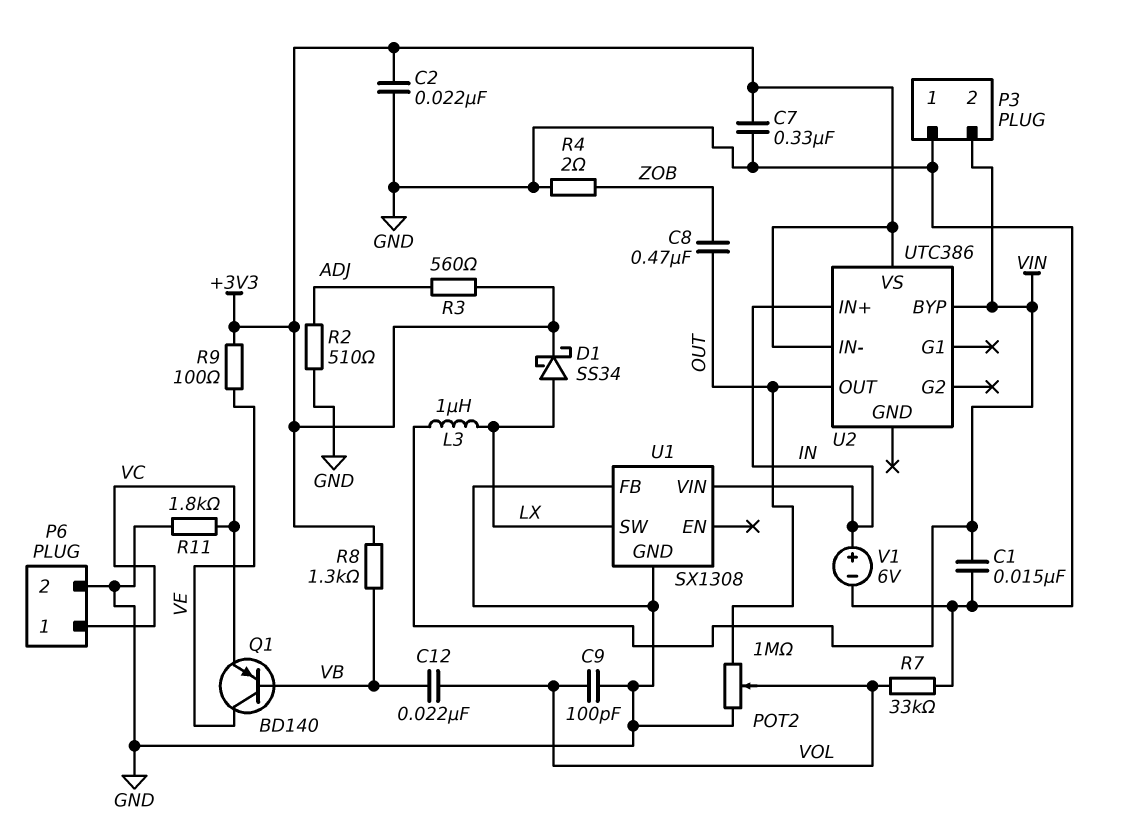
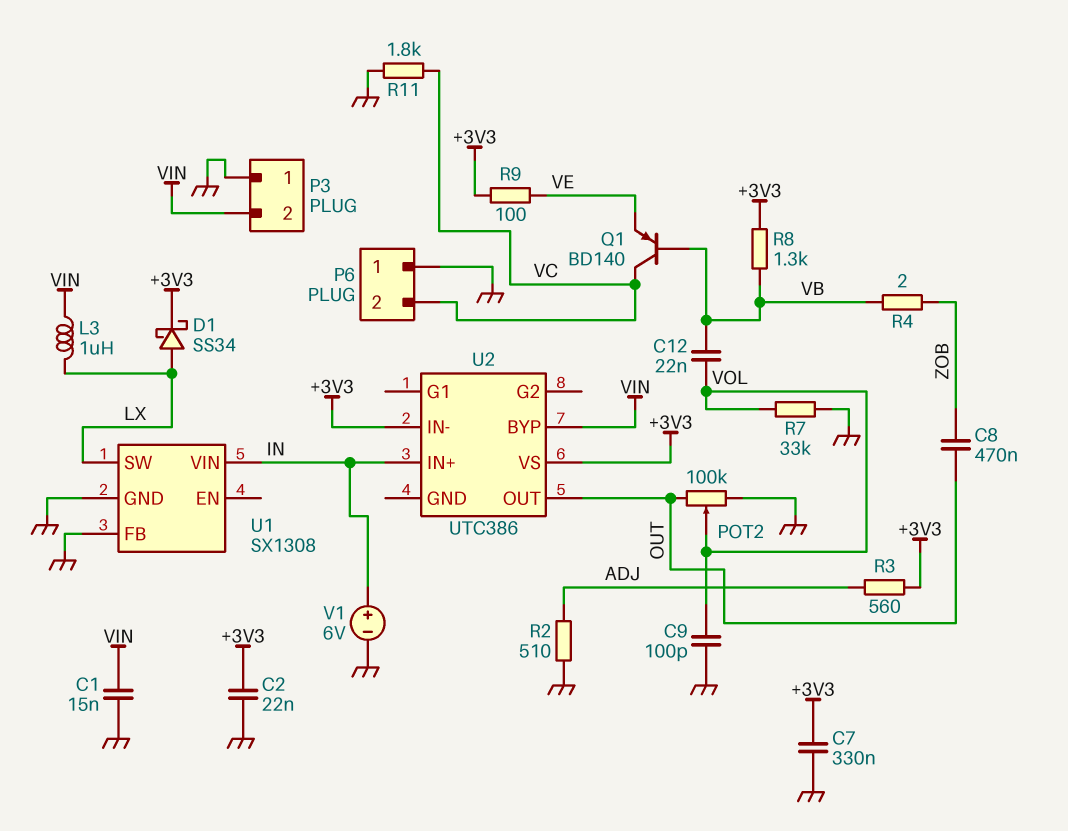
P6 pin 1: VC -> GND
P6 pin 2: GND -> VC
POT2: 1M (GND, OUT, wiper VOL) -> 100k (GND, OUT, wiper VOL)
Q1: PNP BD140 (B VB, C VE, E VC) -> PNP BD140 (B VB, C VC, E VE)
R4: 2 (GND, ZOB) -> 2 (VB, ZOB)

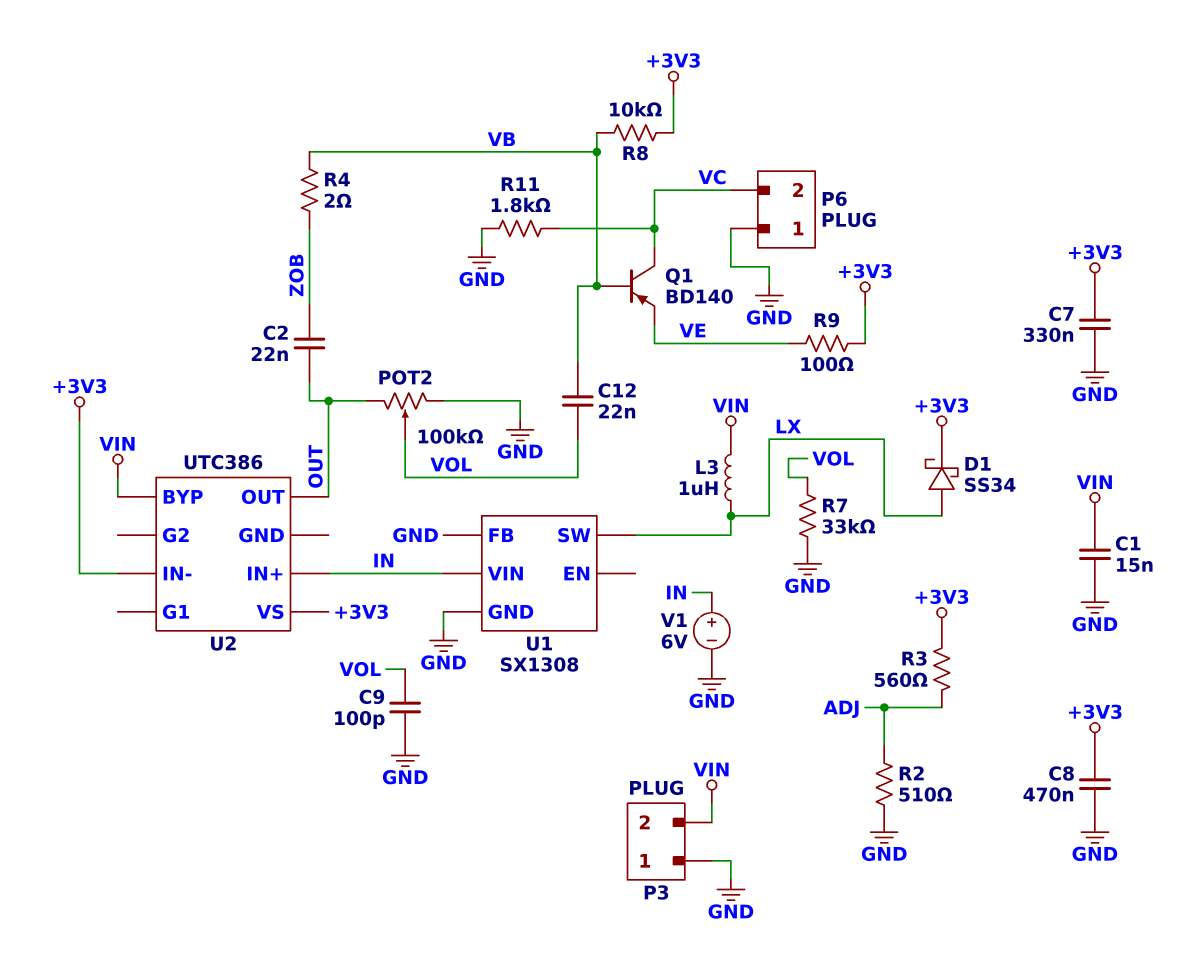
C2: 22nF (+3V3, GND) -> 22nF (OUT, ZOB)
C8: 470nF (OUT, ZOB) -> 470nF (+3V3, GND)
R8: 1.3k (+3V3, VB) -> 10k (+3V3, VB)

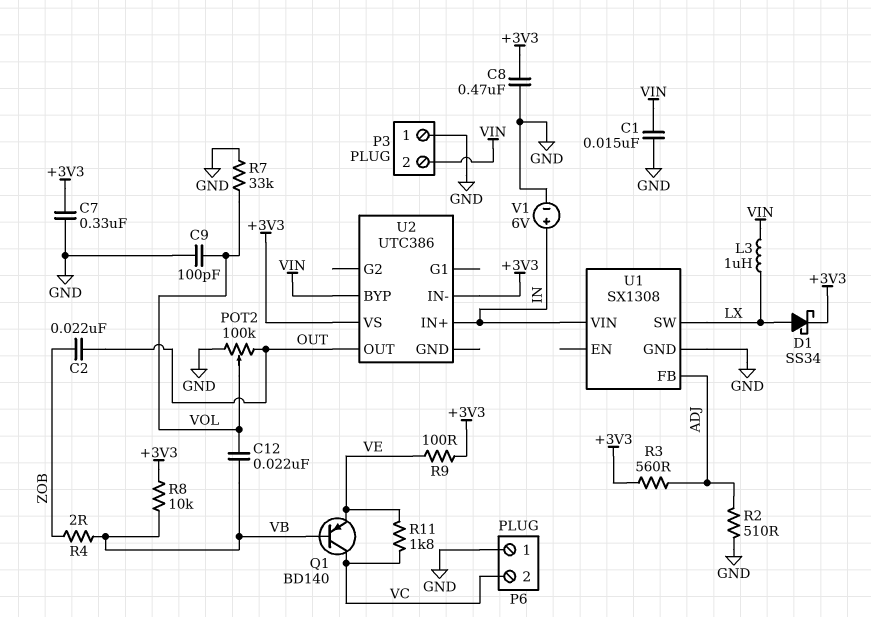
R11: 1.8k (GND, VC) -> 1.8k (VC, VE)
U1 pin FB: GND -> ADJ

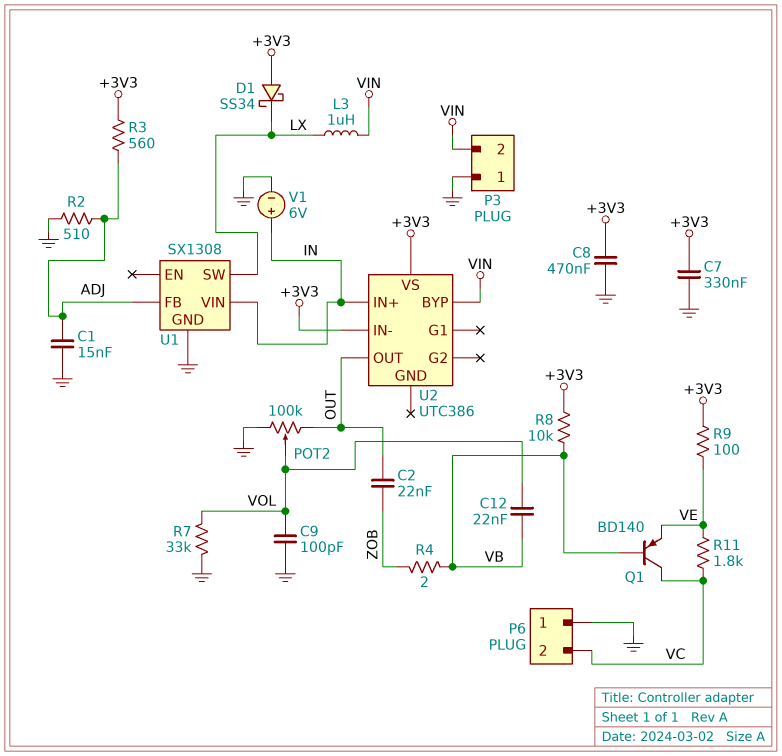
C1: 15nF (GND, VIN) -> 15nF (ADJ, GND)
D1: schottky SS34 (A LX, K +3V3) -> schottky SS34 (A +3V3, K LX)

